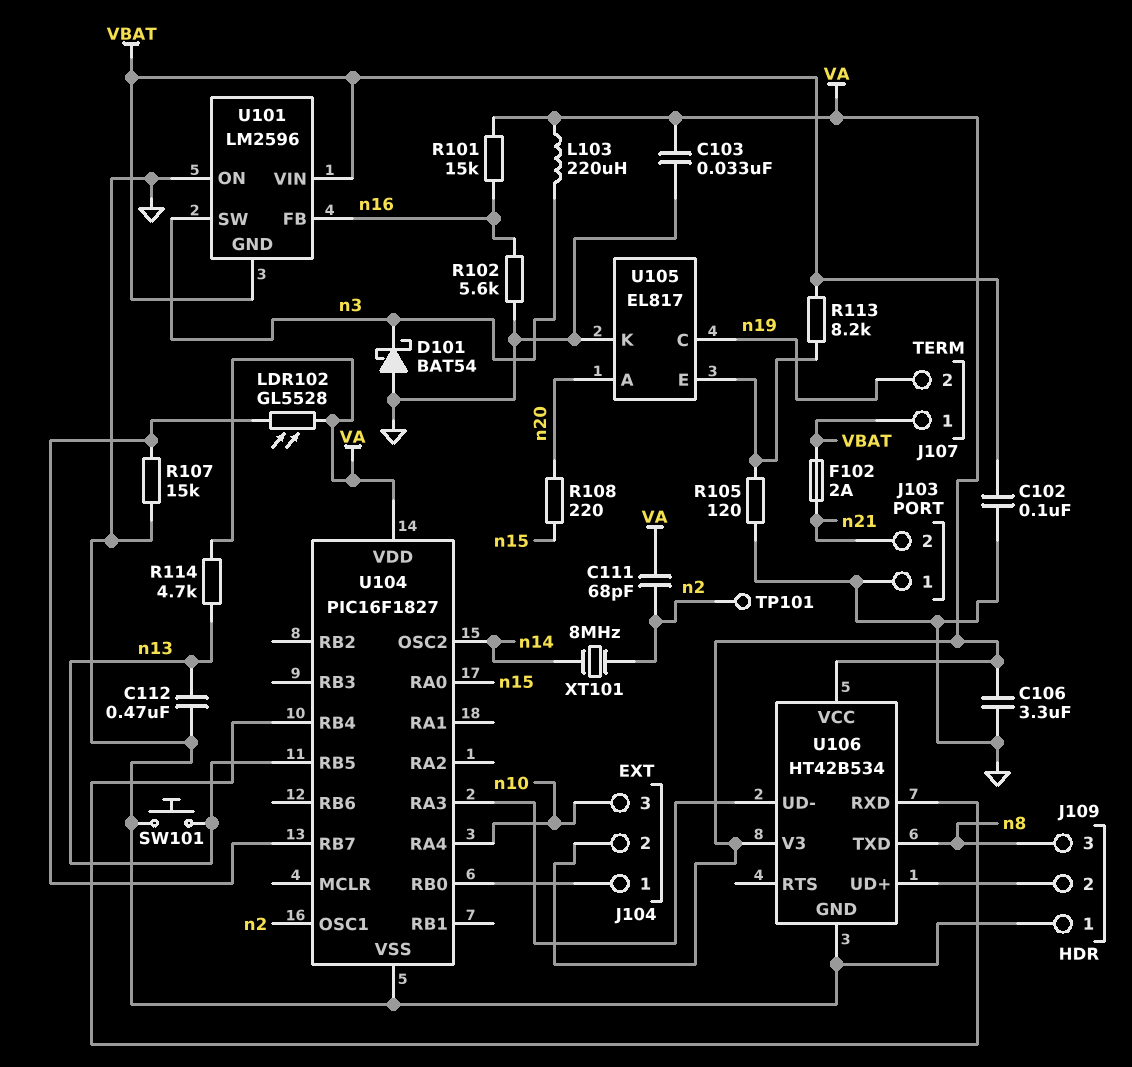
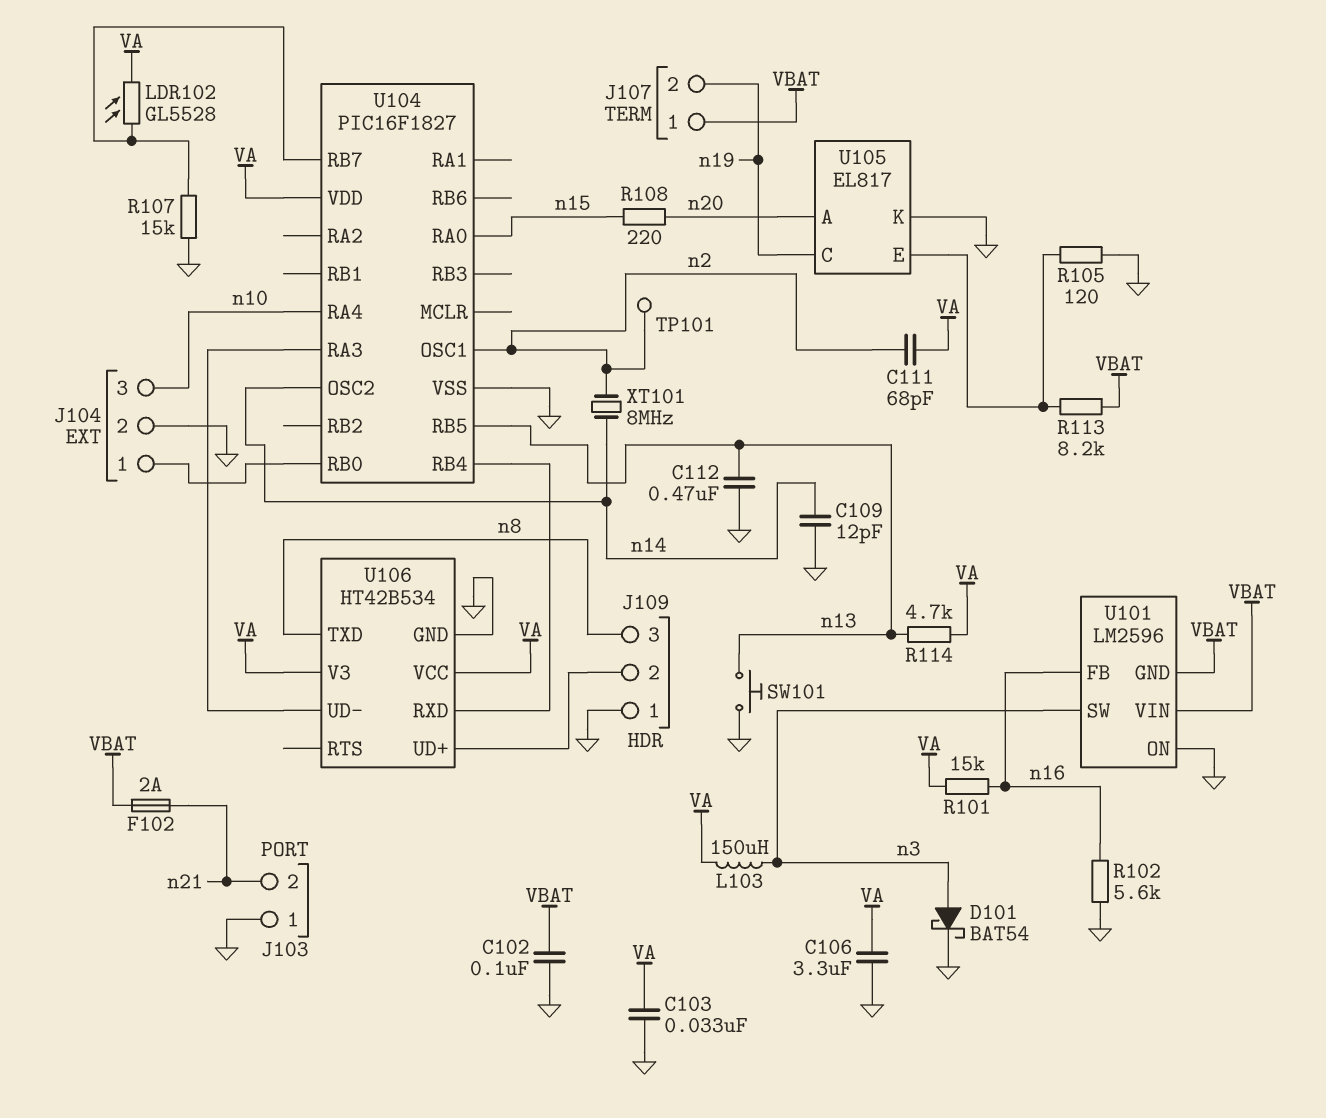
C109: none -> 12pF (GND, n14)
D101: schottky BAT54 (A GND, K n3) -> schottky BAT54 (A n3, K GND)
J104 pin 2: VA -> GND
L103: 220uH (VA, n3) -> 150uH (VA, n3)

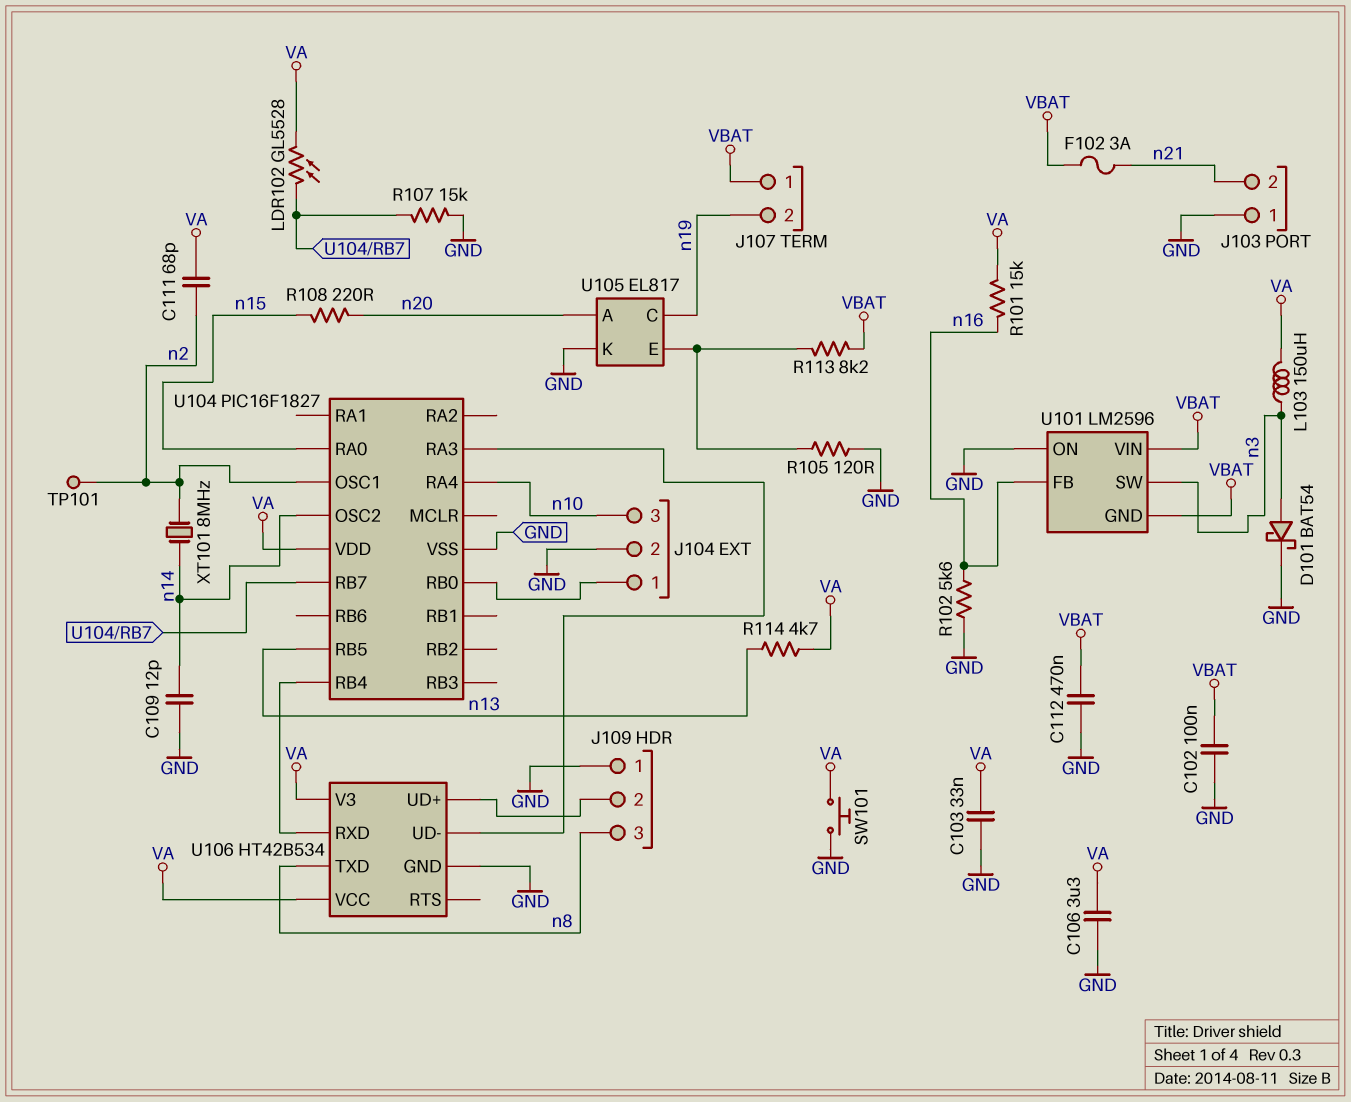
C112: 470nF (GND, n13) -> 470nF (GND, VBAT)
F102: 2A (VBAT, n21) -> 3A (VBAT, n21)
SW101: button (GND, n13) -> button (GND, VA)

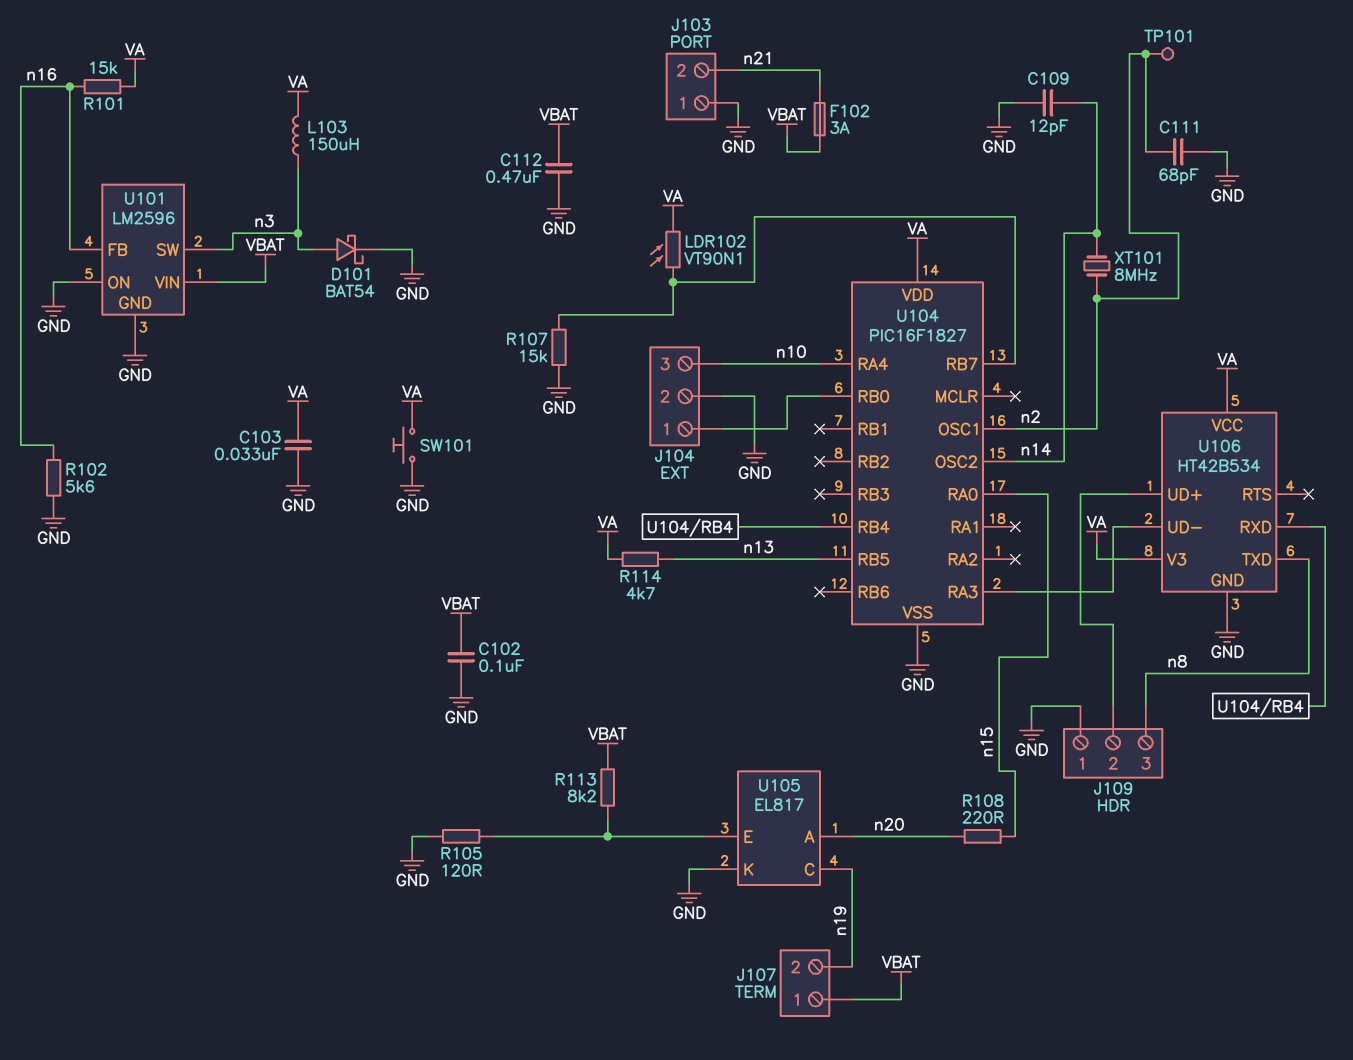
C106: 3.3uF (GND, VA) -> none
C111: 68pF (VA, n2) -> 68pF (GND, n2)
LDR102: GL5528 (U104/RB7, VA) -> VT90N1 (U104/RB7, VA)
U101 pin GND: VBAT -> GND

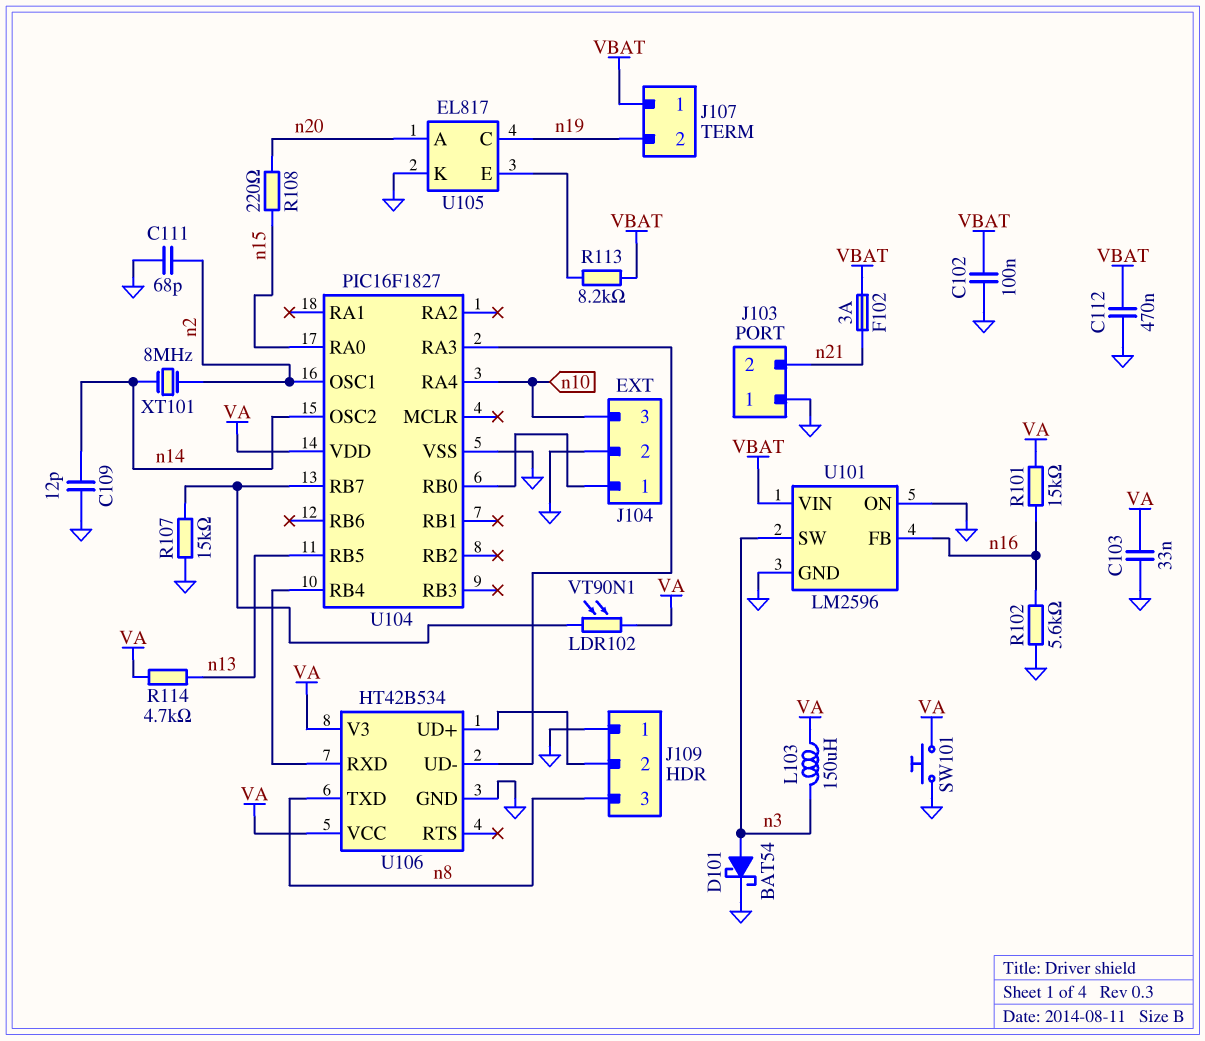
R105: 120 (GND, U105/E) -> none
TP101: test point (n2) -> none

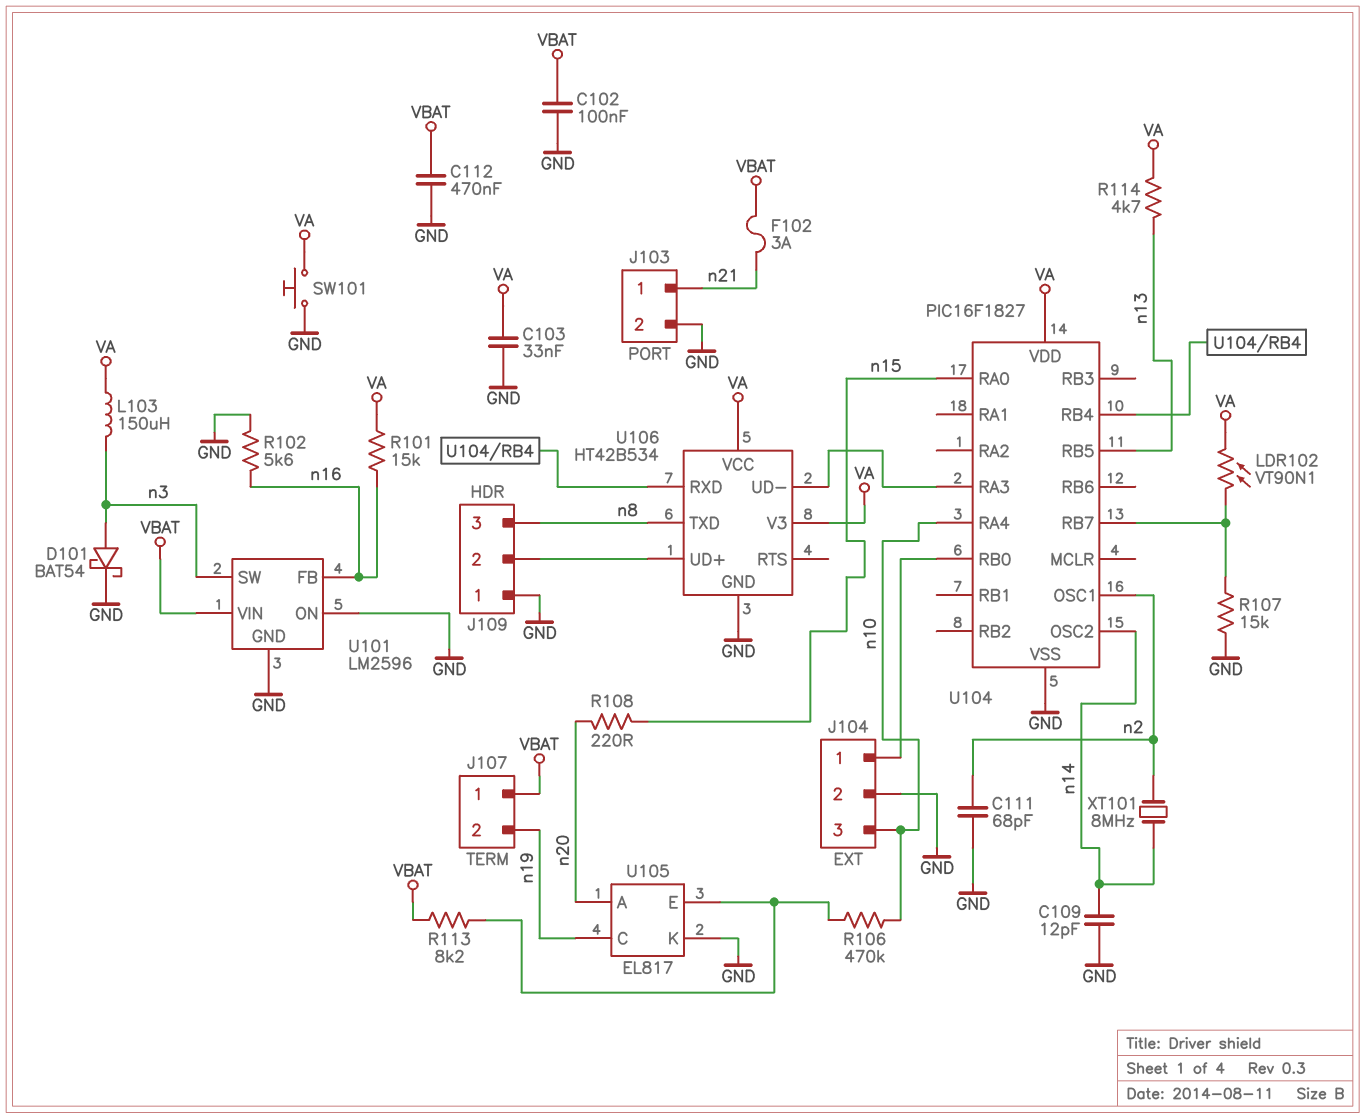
J103 pin 1: GND -> n21
J103 pin 2: n21 -> GND
R106: none -> 470k (U105/E, n10)

